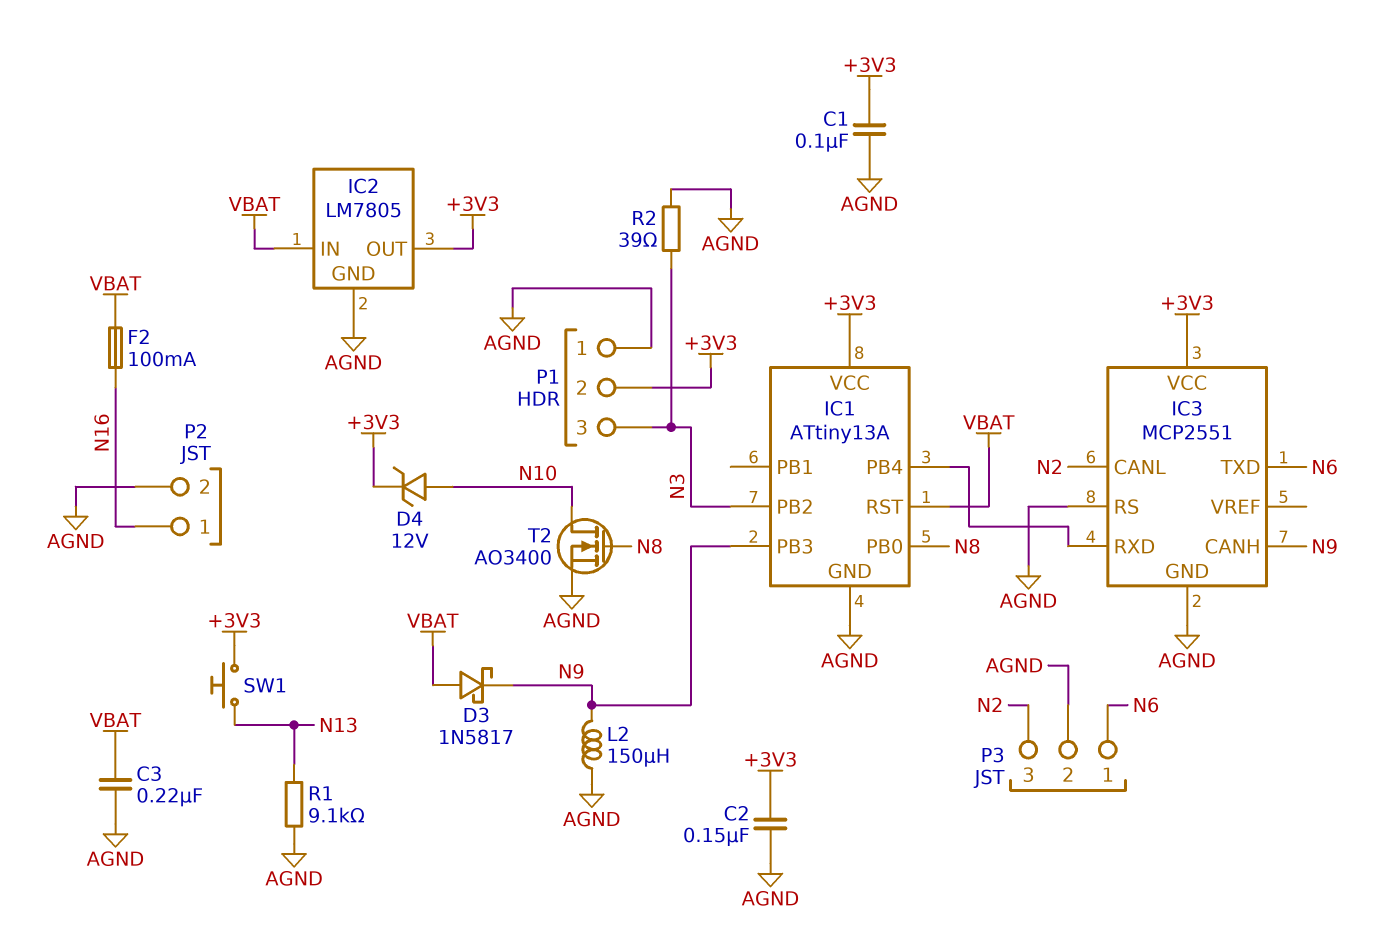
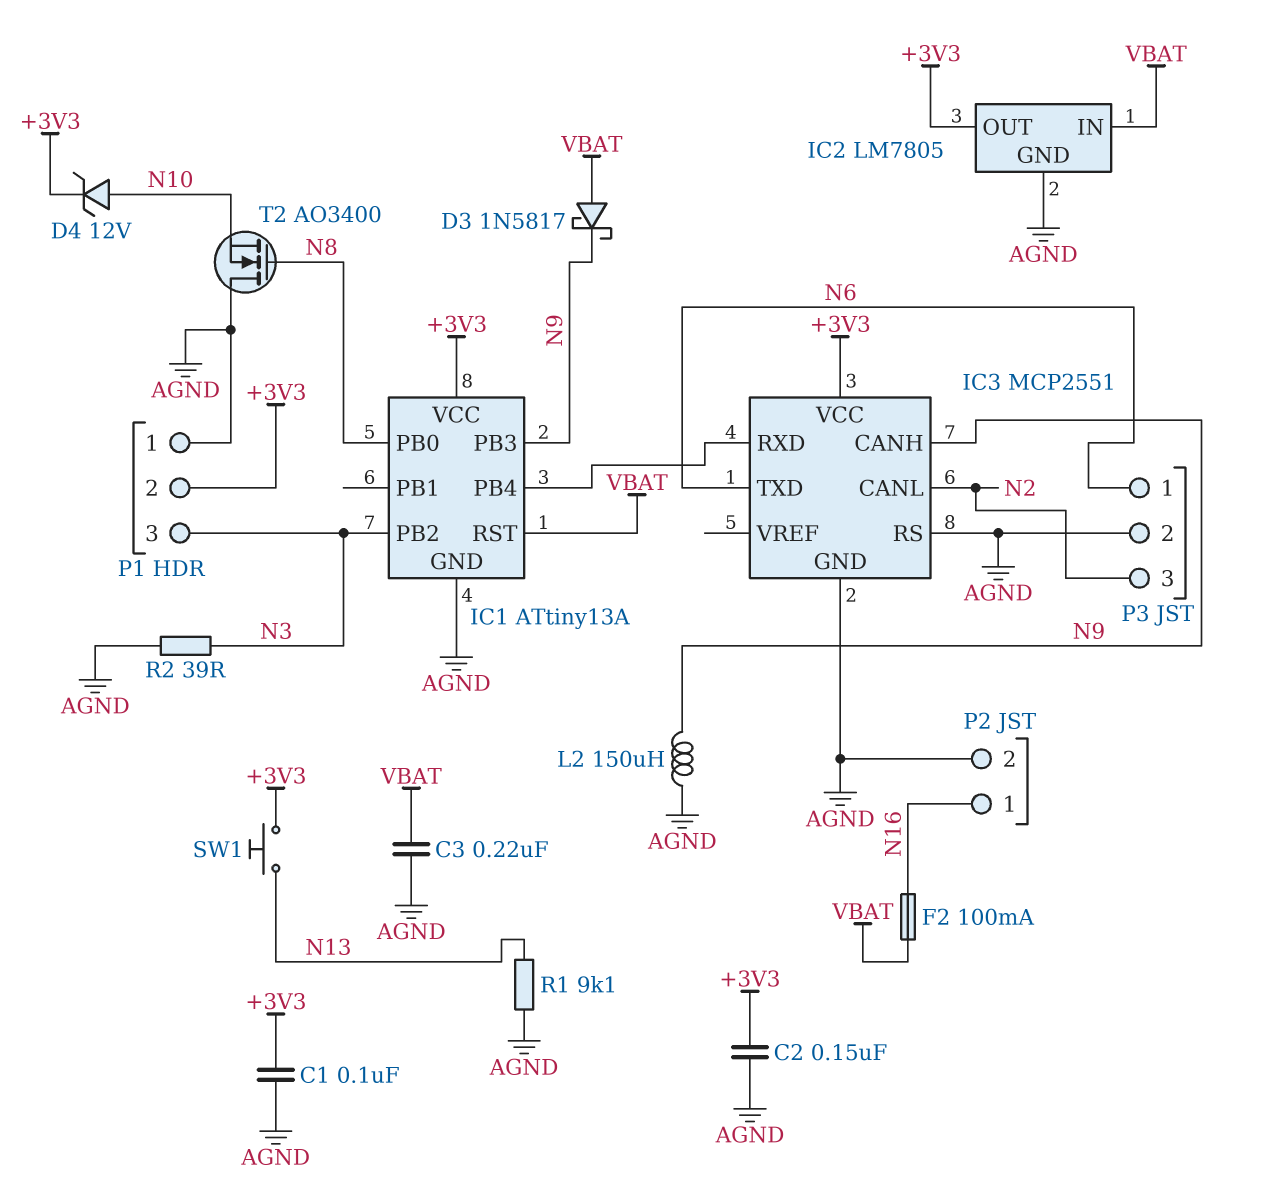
T2: NMOS AO3400 (G N8, D N10, S AGND) -> NMOS AO3400 (G N8, D AGND, S N10)

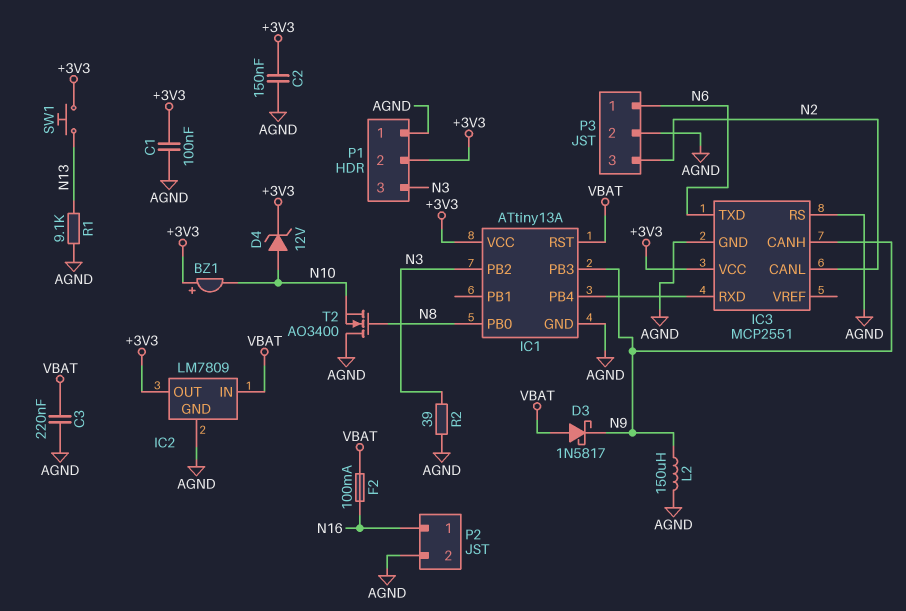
BZ1: none -> buzzer (plus +3V3, minus N10)
IC2: LM7805 -> LM7809

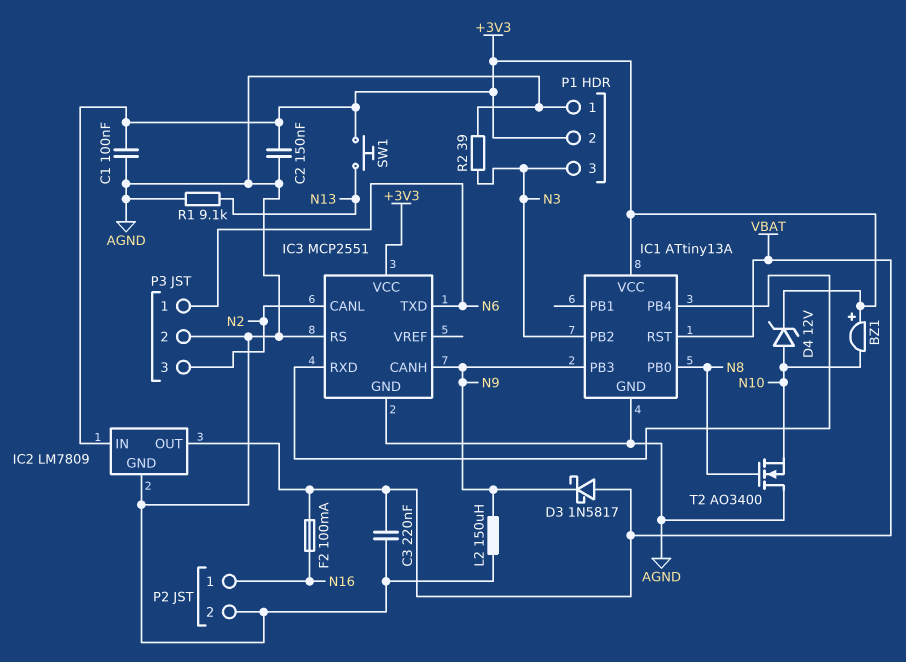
IC2 pin IN: VBAT -> +3V3
IC2 pin OUT: +3V3 -> VBAT

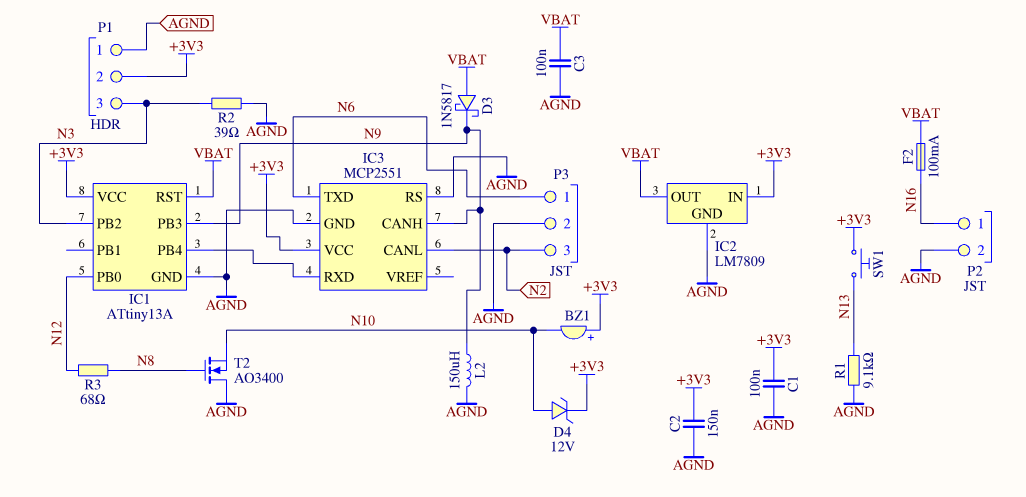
C3: 220nF (AGND, VBAT) -> 100nF (AGND, VBAT)
IC1 pin PB0: N8 -> N12
R3: none -> 68 (N8, N12)

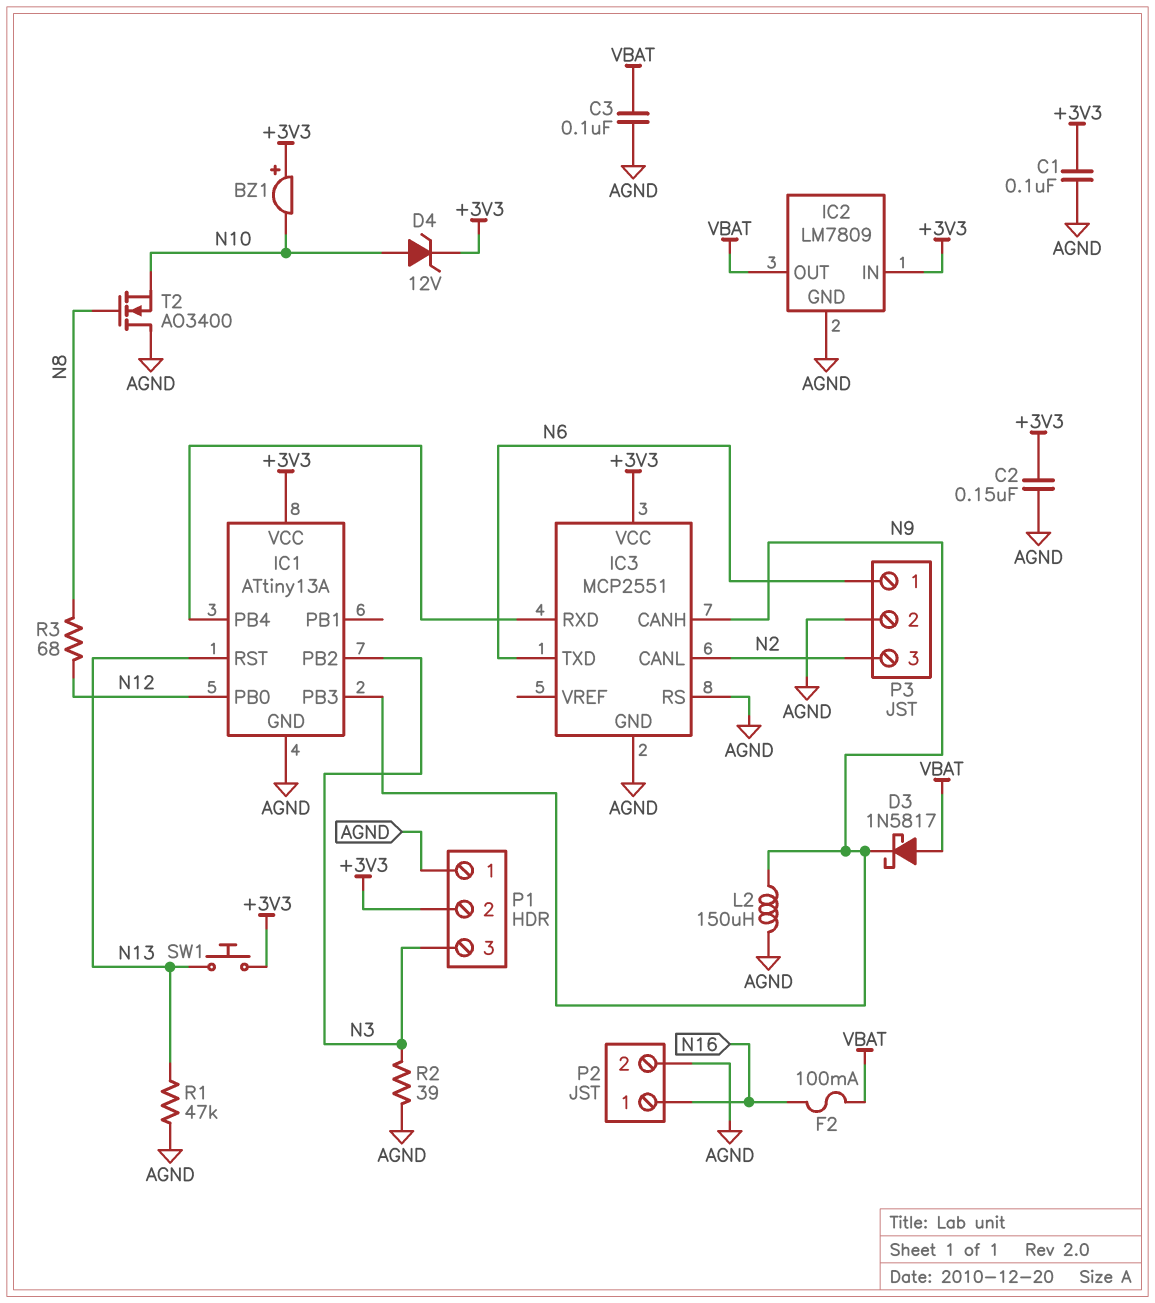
IC1 pin RST: VBAT -> N13
R1: 9.1k (AGND, N13) -> 47k (AGND, N13)

